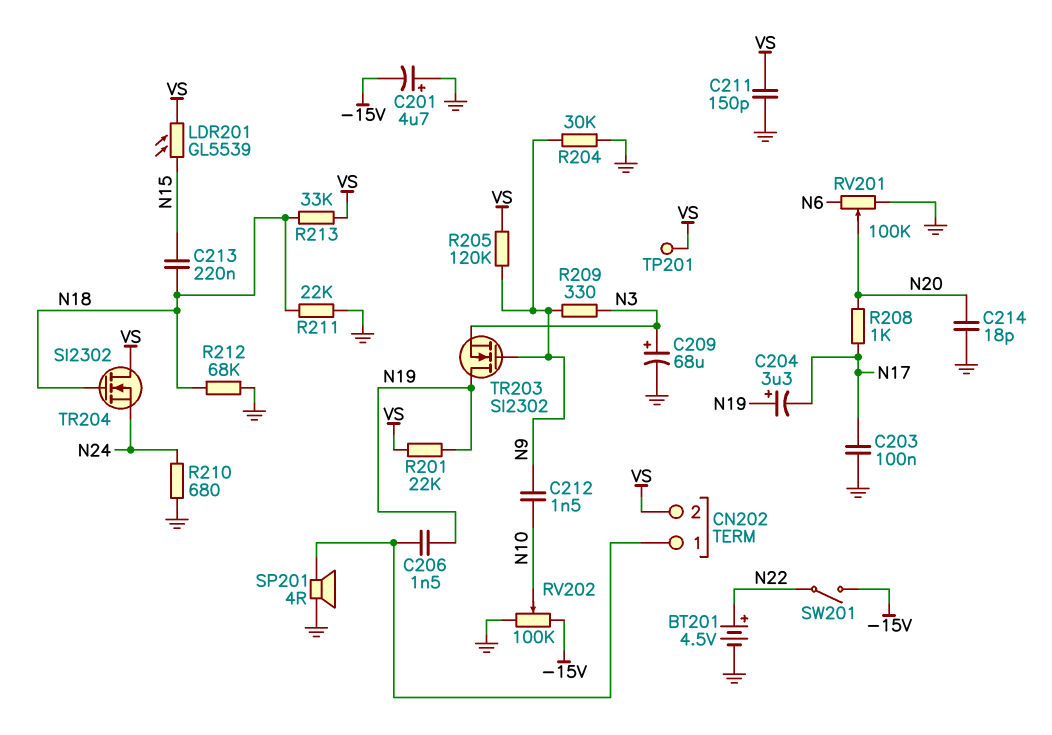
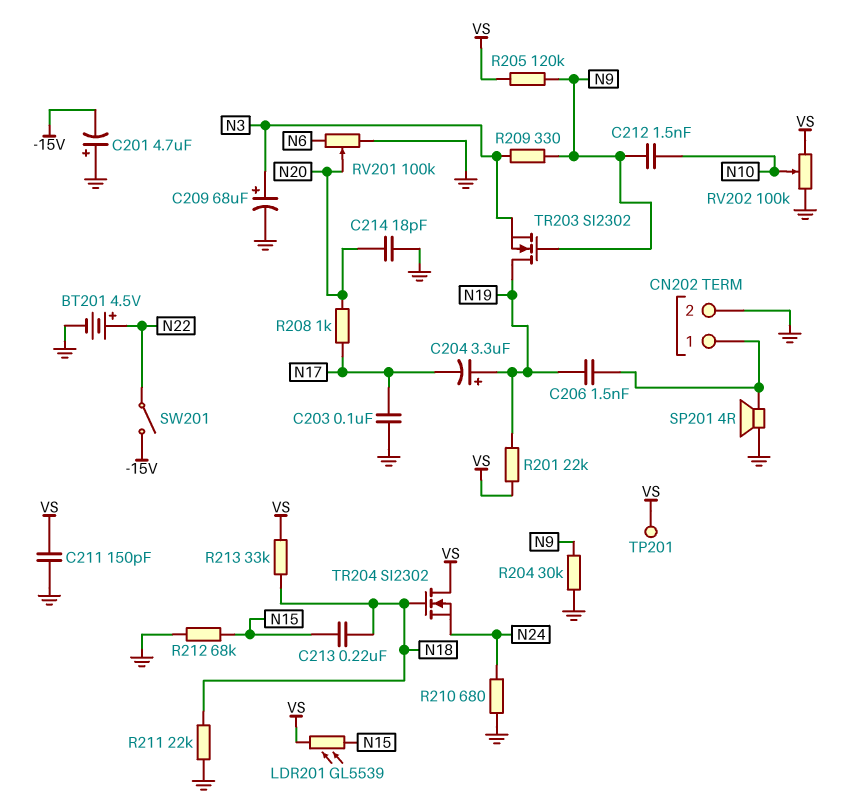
CN202 pin 2: VS -> GND
R212: 68k (GND, N18) -> 68k (GND, N15)
RV202: 100k (-15V, GND, wiper N10) -> 100k (GND, VS, wiper N10)

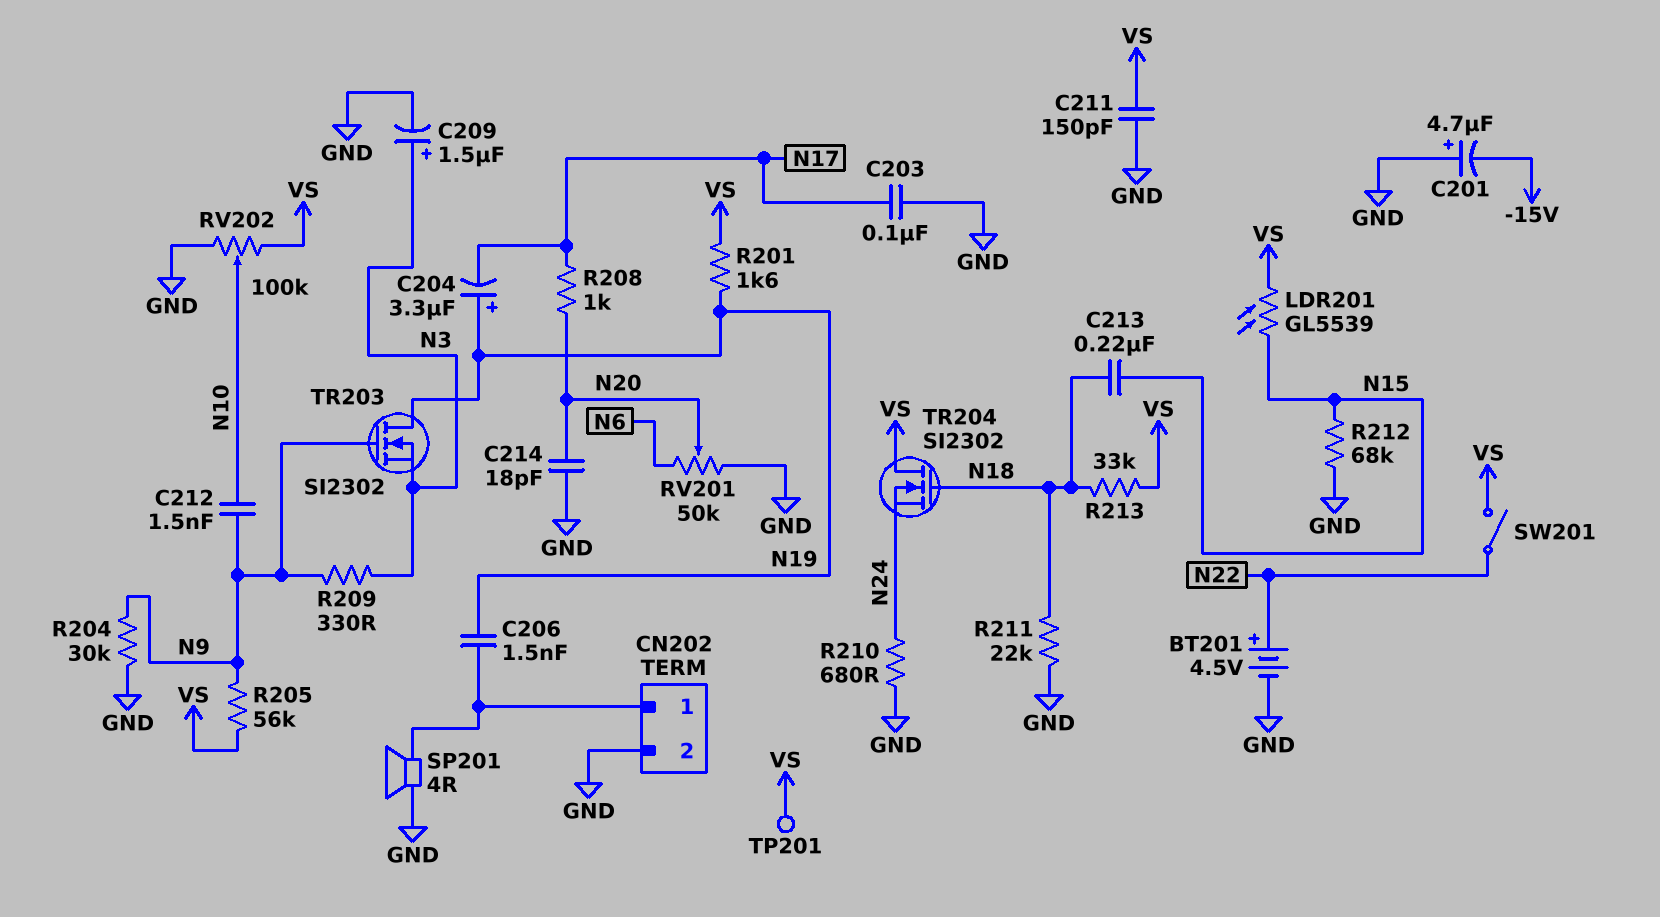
C209: 68uF (plus N3, minus GND) -> 1.5uF (plus N3, minus GND)
R201: 22k (N19, VS) -> 1.6k (N19, VS)
R205: 120k (N9, VS) -> 56k (N9, VS)
RV201: 100k (GND, N6, wiper N20) -> 50k (GND, N6, wiper N20)
SW201: switch (-15V, N22) -> switch (N22, VS)

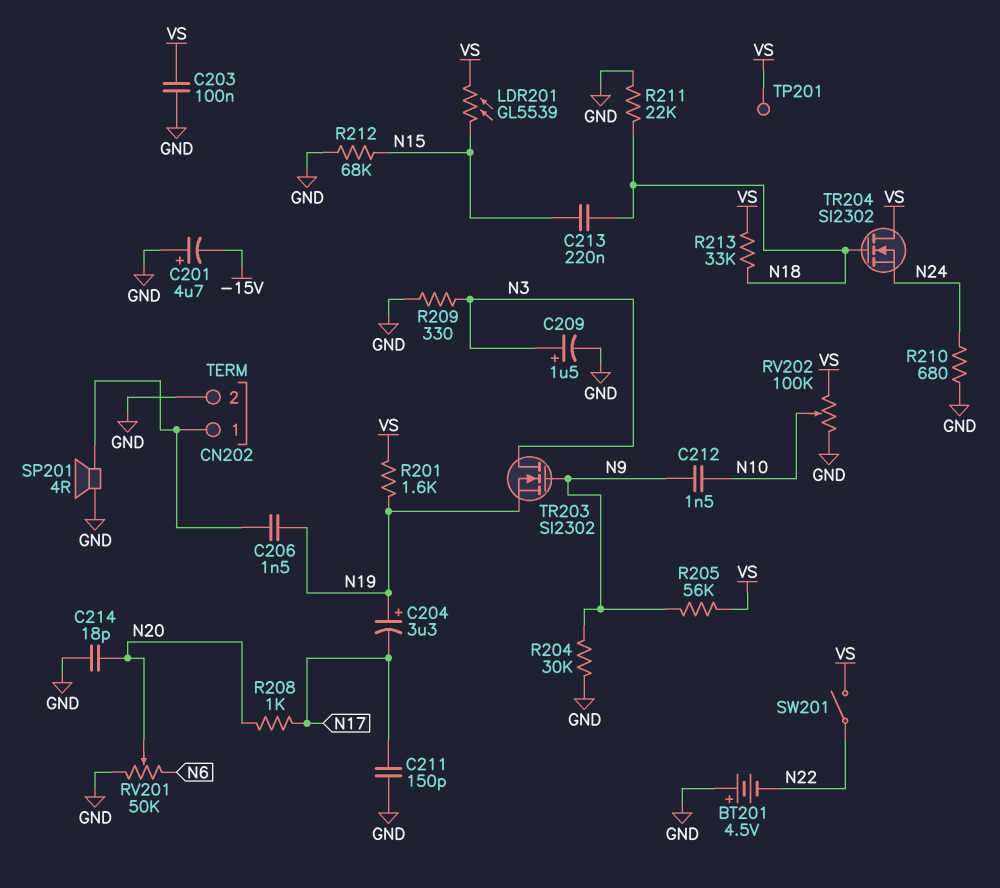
BT201: 4.5V (plus N22, minus GND) -> 4.5V (plus GND, minus N22)
C203: 100nF (GND, N17) -> 100nF (GND, VS)
C211: 150pF (GND, VS) -> 150pF (GND, N17)
R209: 330 (N3, N9) -> 330 (GND, N3)
TR203: NMOS SI2302 (G N9, D N19, S N3) -> NMOS SI2302 (G N9, D N3, S N19)

